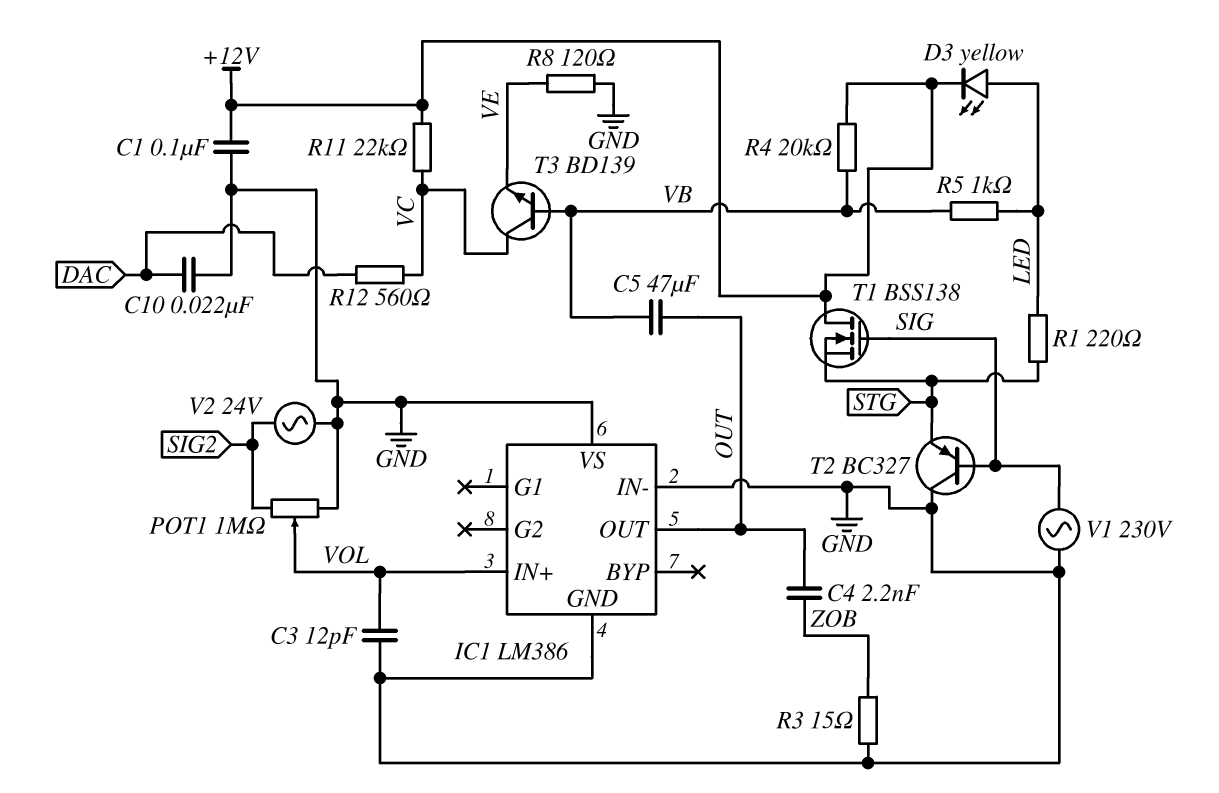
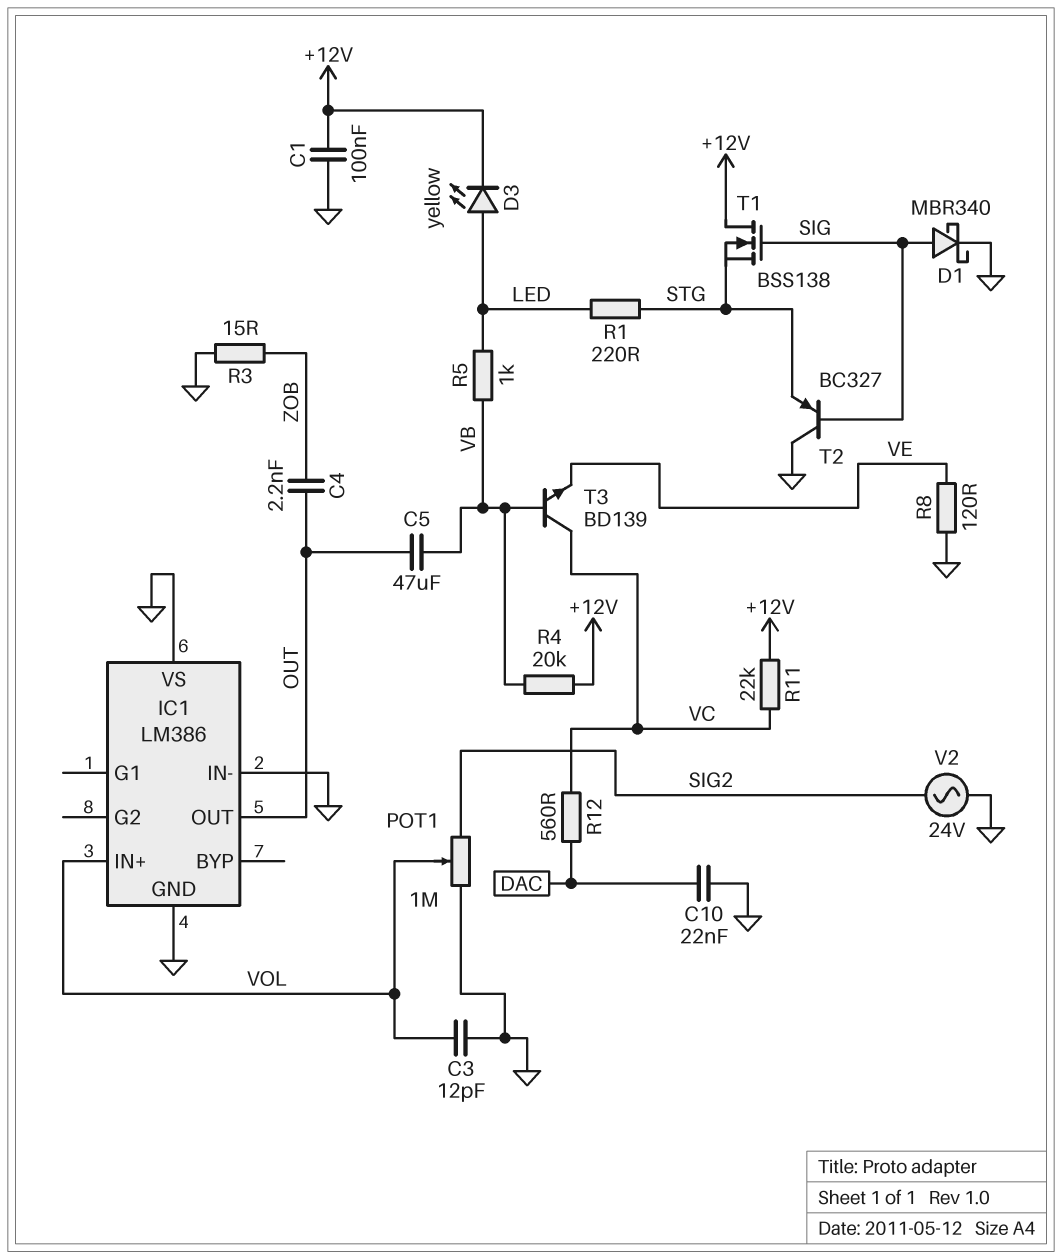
D1: none -> schottky MBR340 (A SIG, K GND)
V1: AC 230V (GND, SIG) -> none

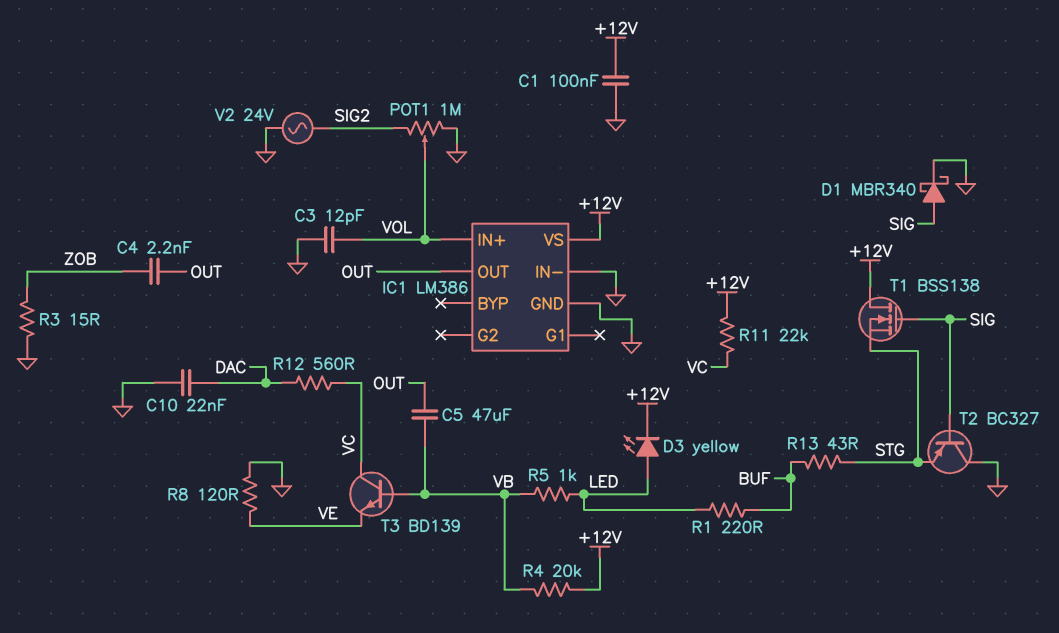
IC1 pin VS: GND -> +12V
R1: 220 (LED, STG) -> 220 (BUF, LED)
R13: none -> 43 (BUF, STG)

